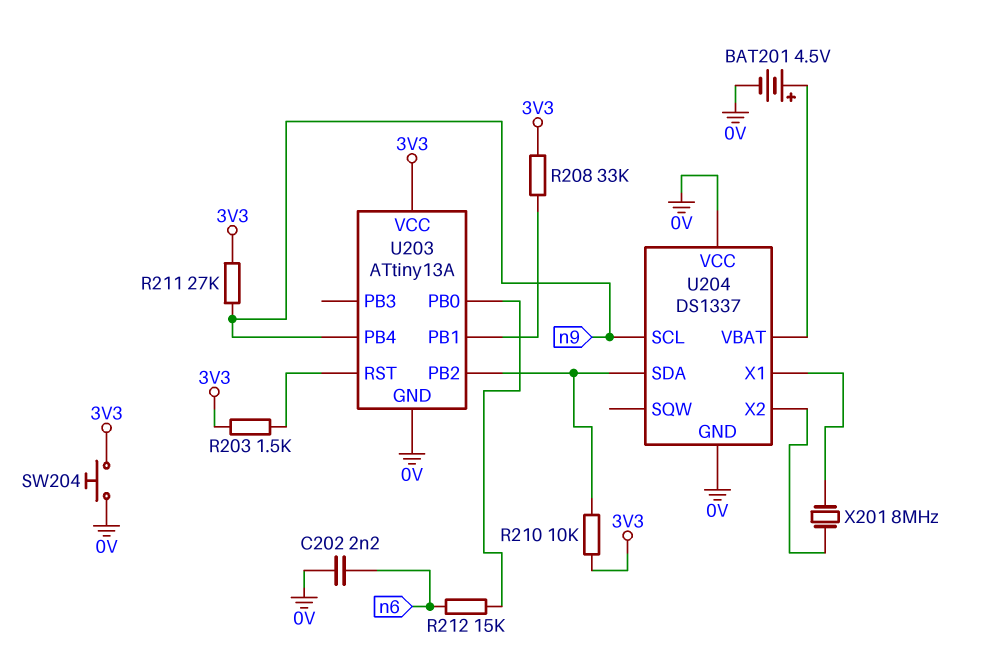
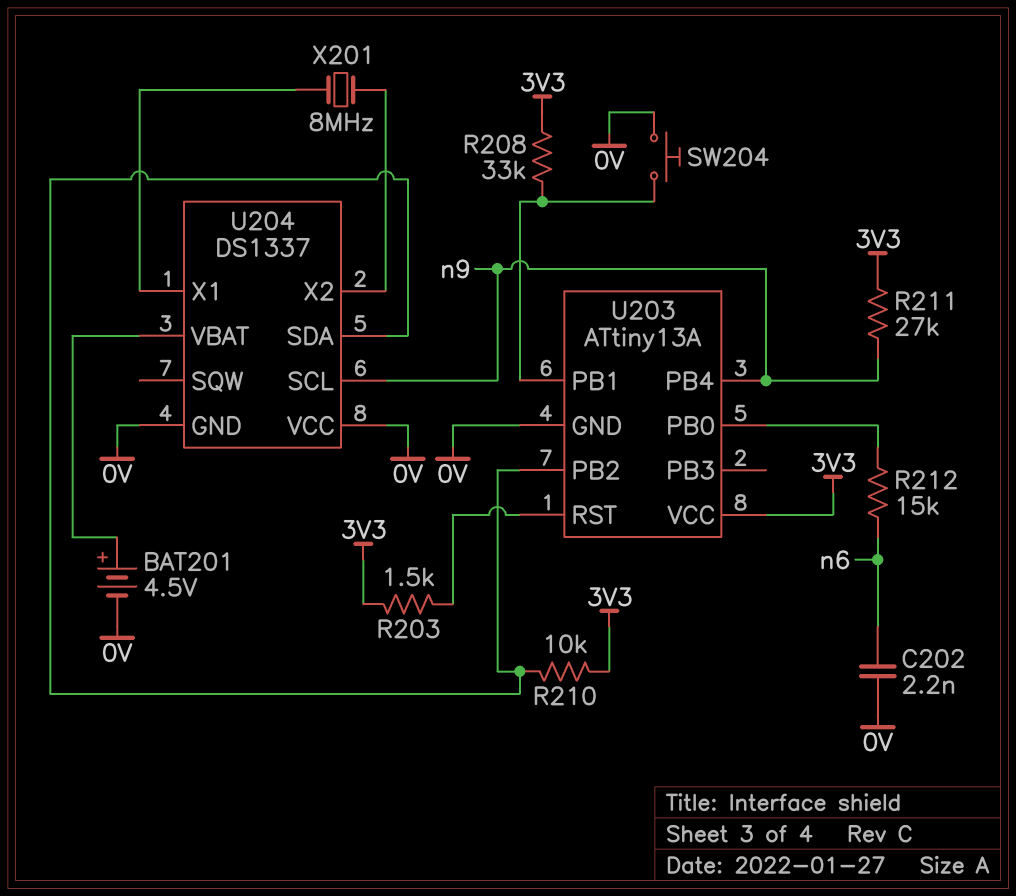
SW204: button (0V, 3V3) -> button (0V, U203/PB1)

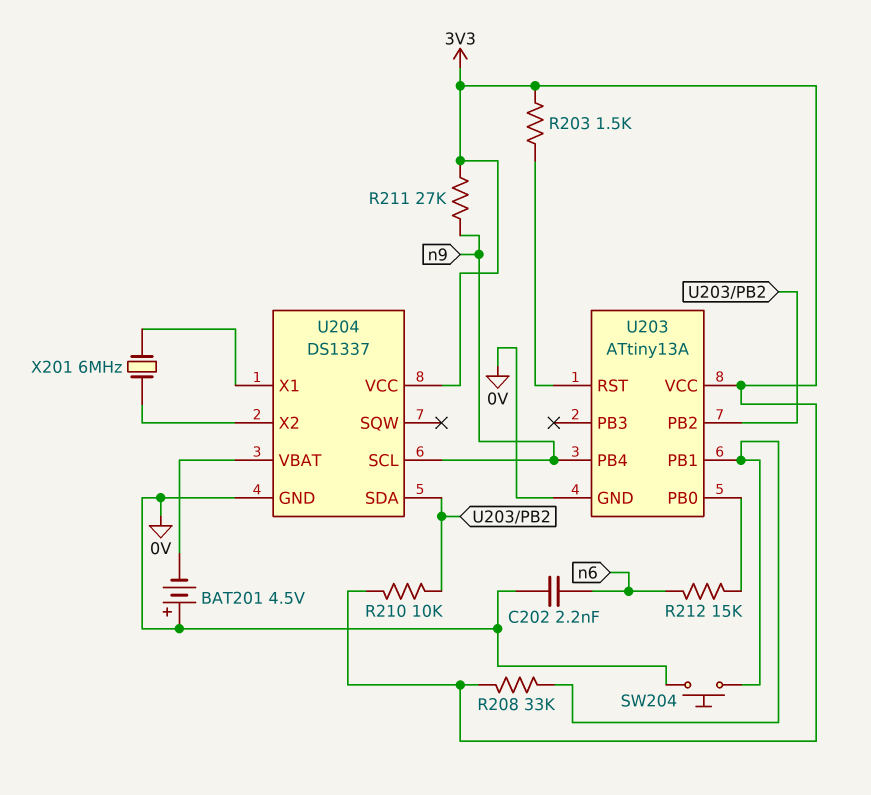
BAT201: 4.5V (plus U204/VBAT, minus 0V) -> 4.5V (plus 0V, minus U204/VBAT)
U204 pin VCC: 0V -> 3V3
X201: 8MHz (U204/X1, U204/X2) -> 6MHz (U204/X1, U204/X2)

